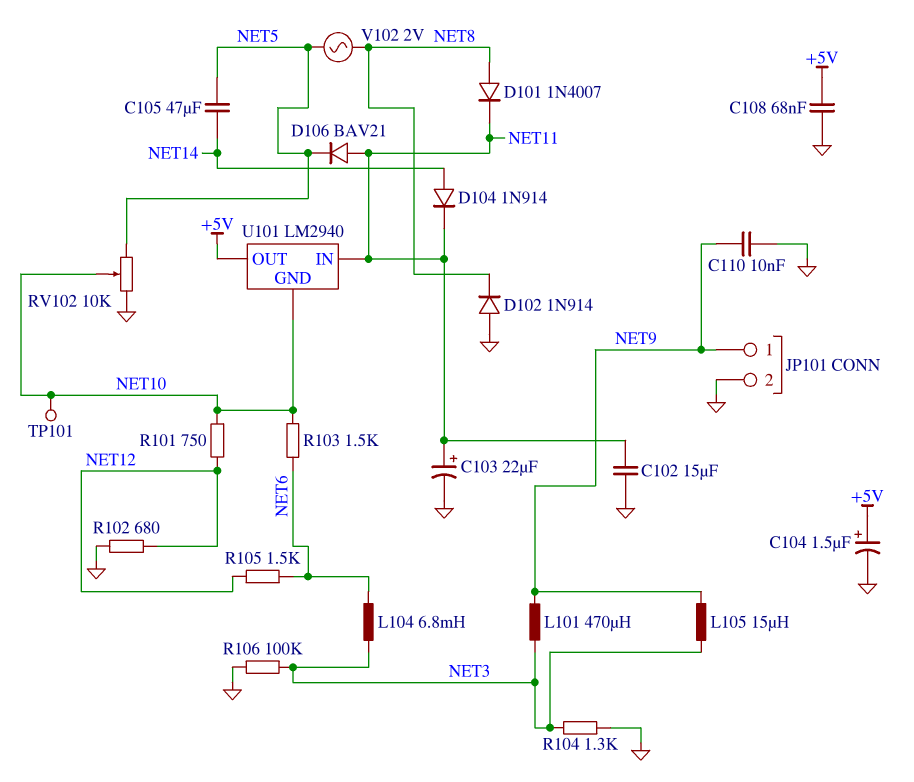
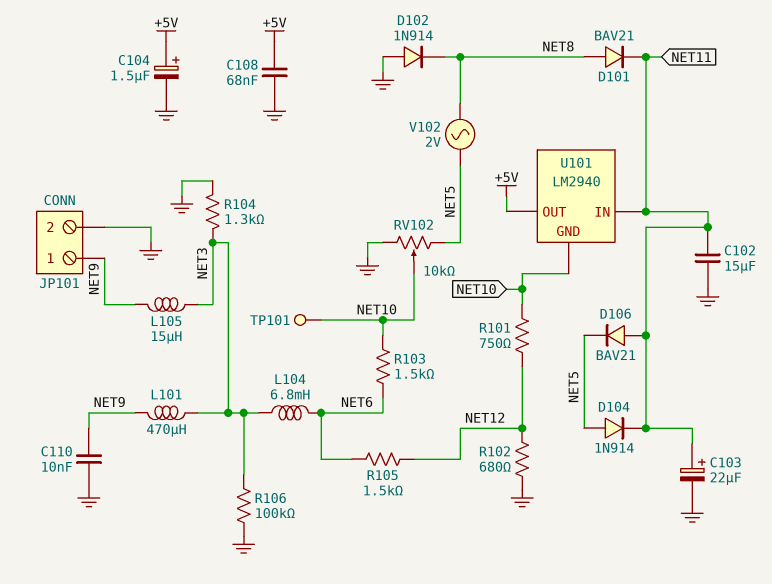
C105: 47uF (NET5, NET14) -> none
D101: diode 1N4007 (A NET8, K NET11) -> diode BAV21 (A NET8, K NET11)
D104: diode 1N914 (A NET14, K NET11) -> diode 1N914 (A NET5, K NET11)

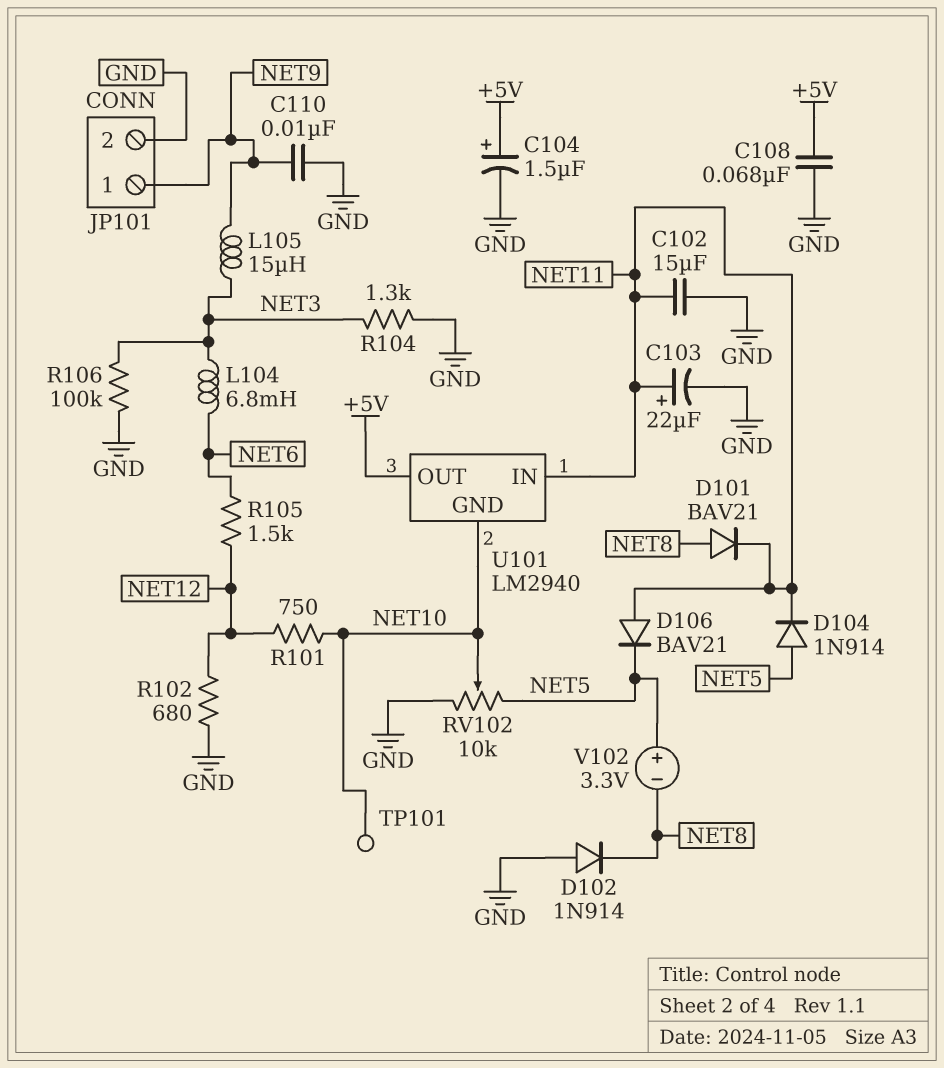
L101: 470uH (NET3, NET9) -> none
R103: 1.5k (NET6, NET10) -> none
V102: AC 2V (NET5, NET8) -> 3.3V (plus NET5, minus NET8)

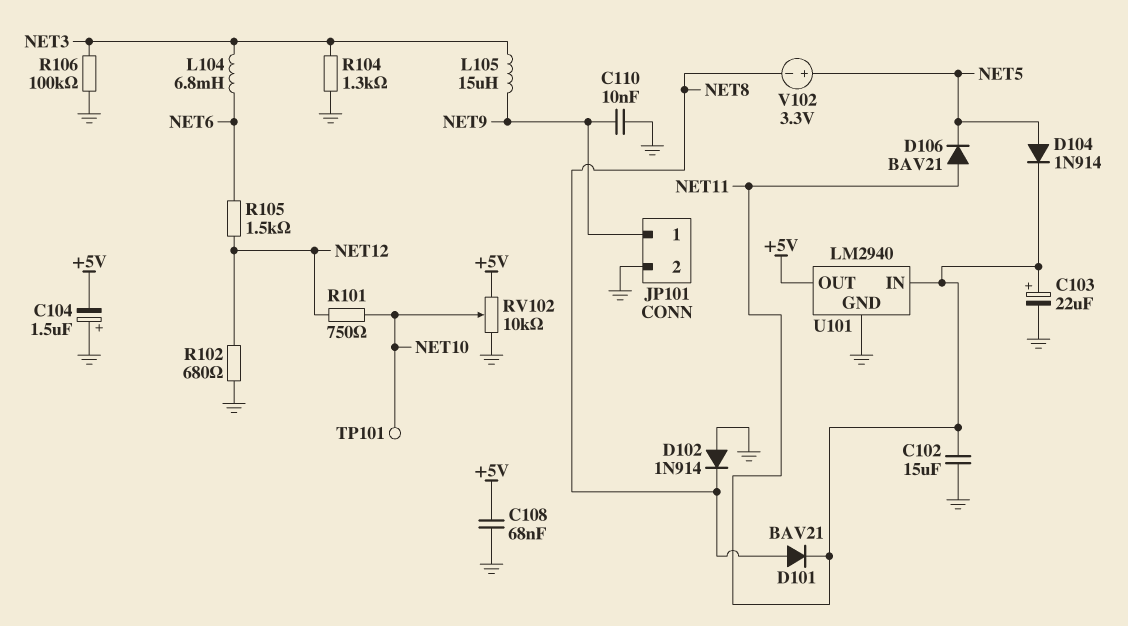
C104: 1.5uF (plus +5V, minus GND) -> 1.5uF (plus GND, minus +5V)
RV102: 10k (GND, NET5, wiper NET10) -> 10k (+5V, GND, wiper NET10)
U101 pin GND: NET10 -> GND

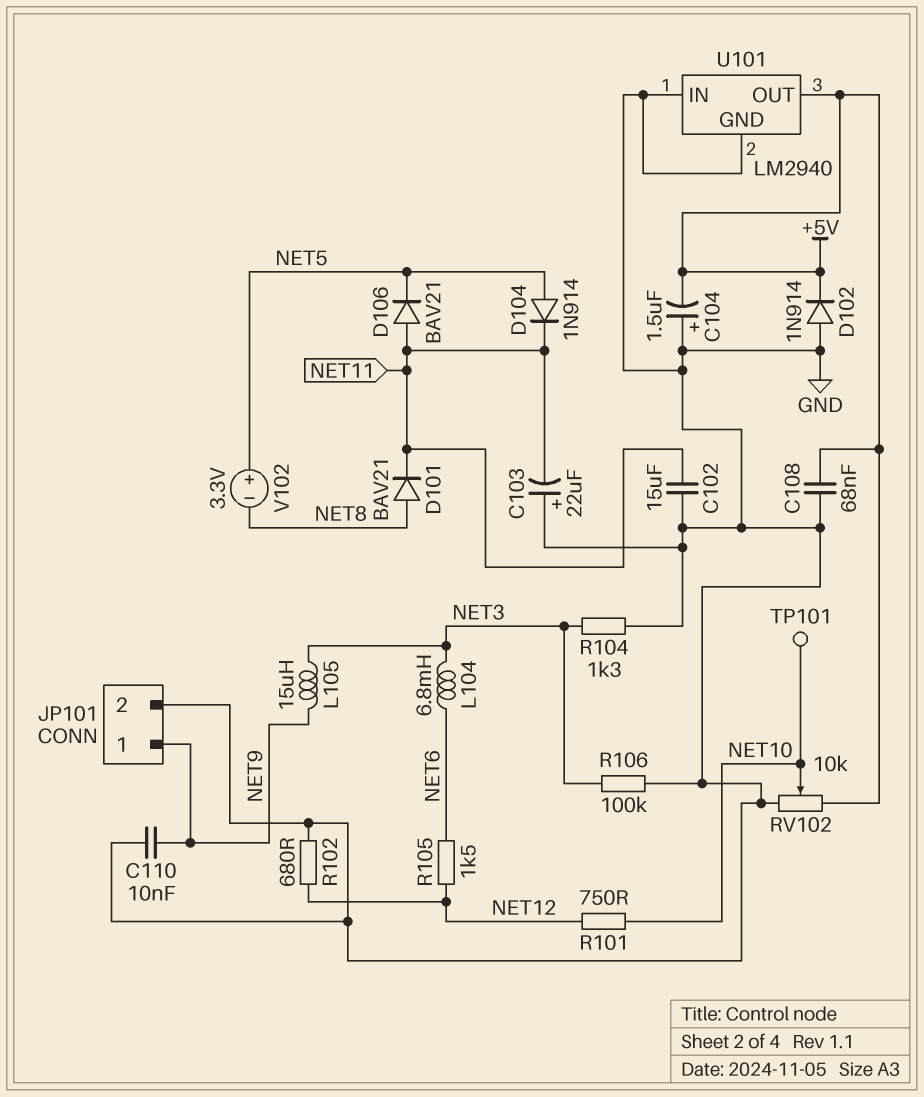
C103: 22uF (plus NET11, minus GND) -> 22uF (plus GND, minus NET11)
D102: diode 1N914 (A GND, K NET8) -> diode 1N914 (A GND, K +5V)
U101 pin IN: NET11 -> GND

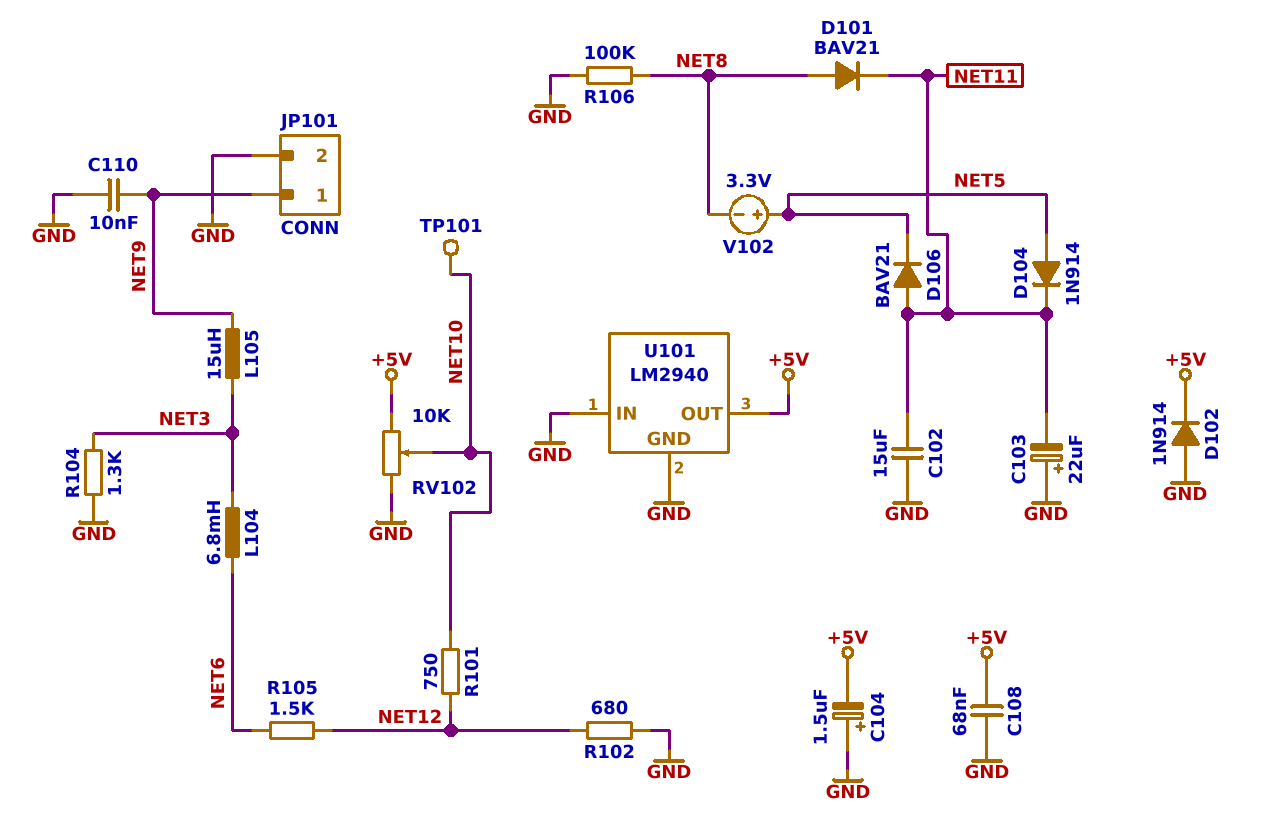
R106: 100k (GND, NET3) -> 100k (GND, NET8)

